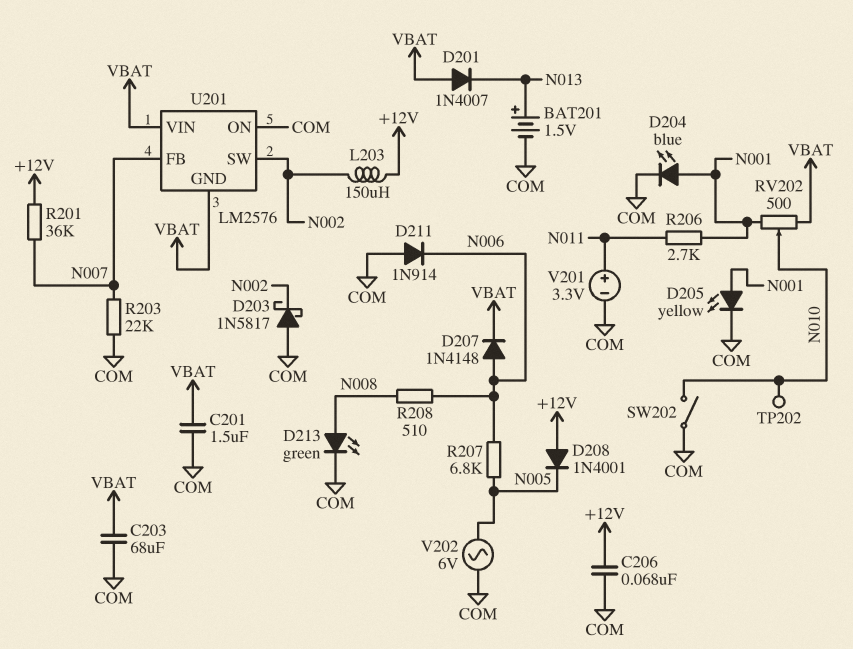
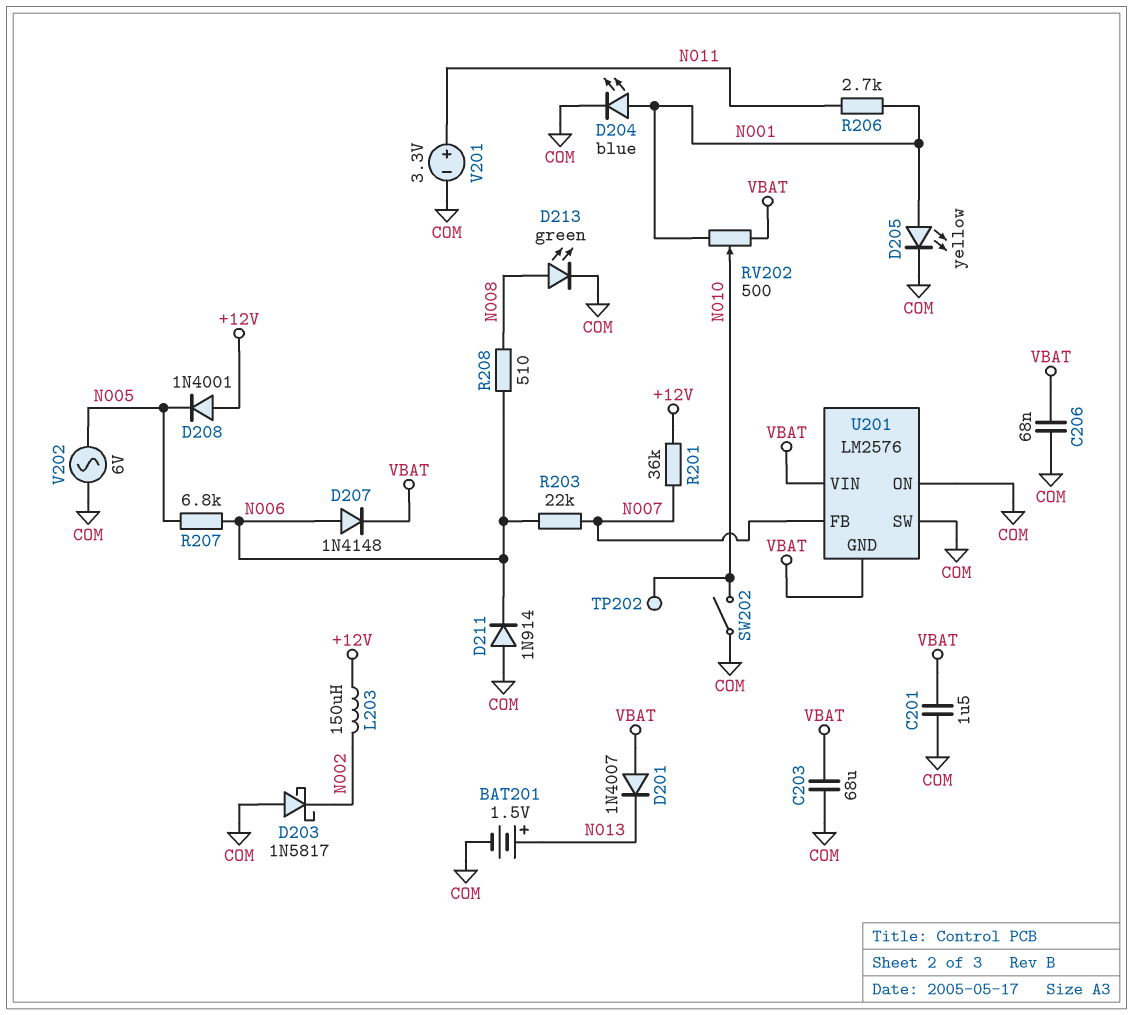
C206: 68nF (+12V, COM) -> 68nF (COM, VBAT)
R203: 22k (COM, N007) -> 22k (N006, N007)
U201 pin SW: N002 -> COM

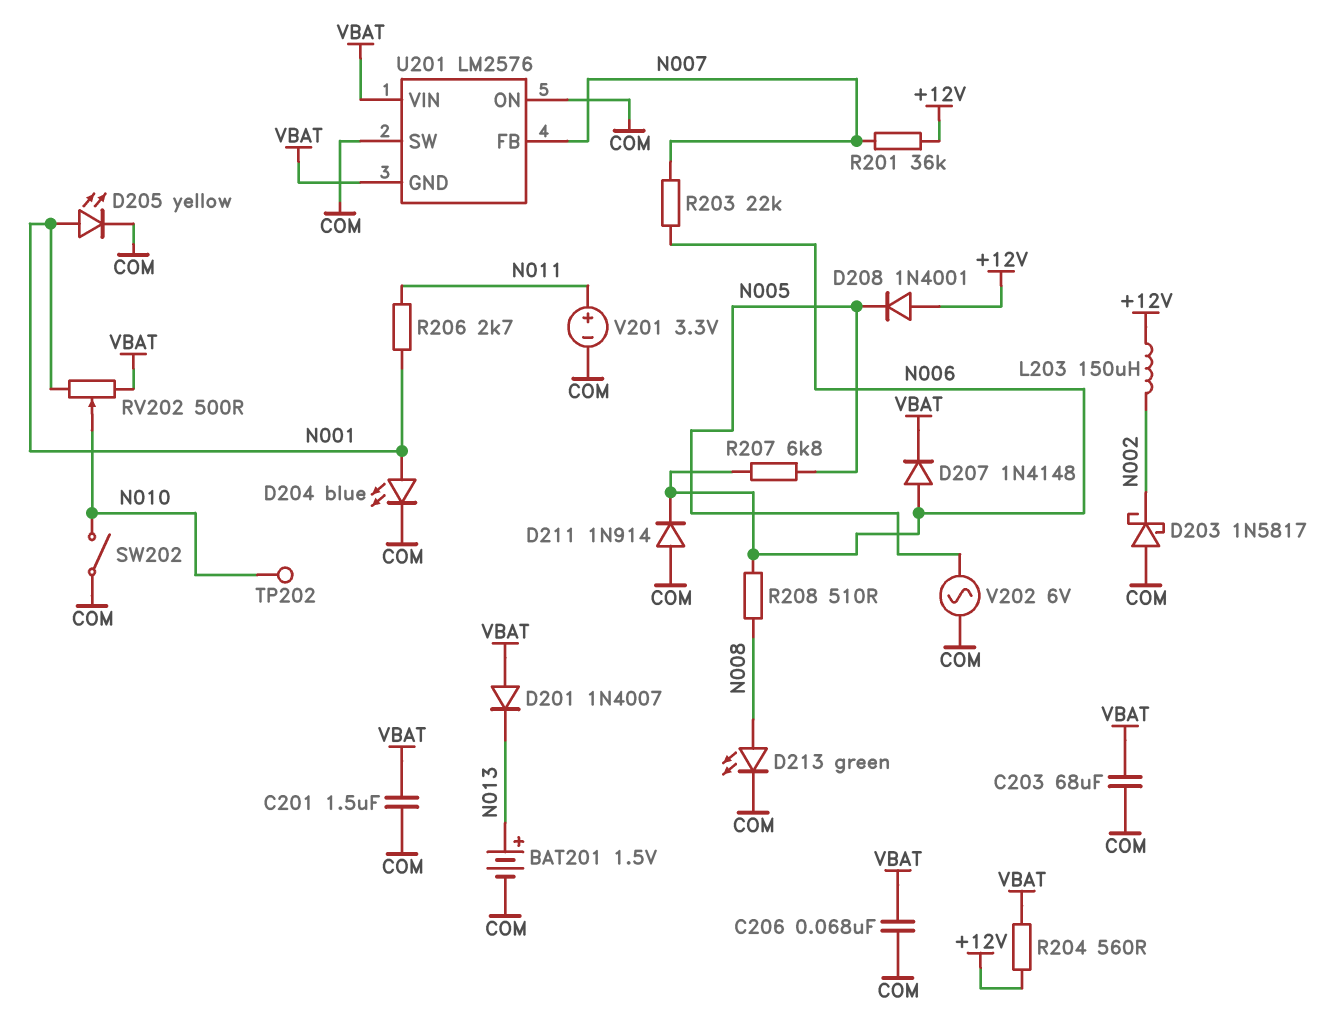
R204: none -> 560 (+12V, VBAT)

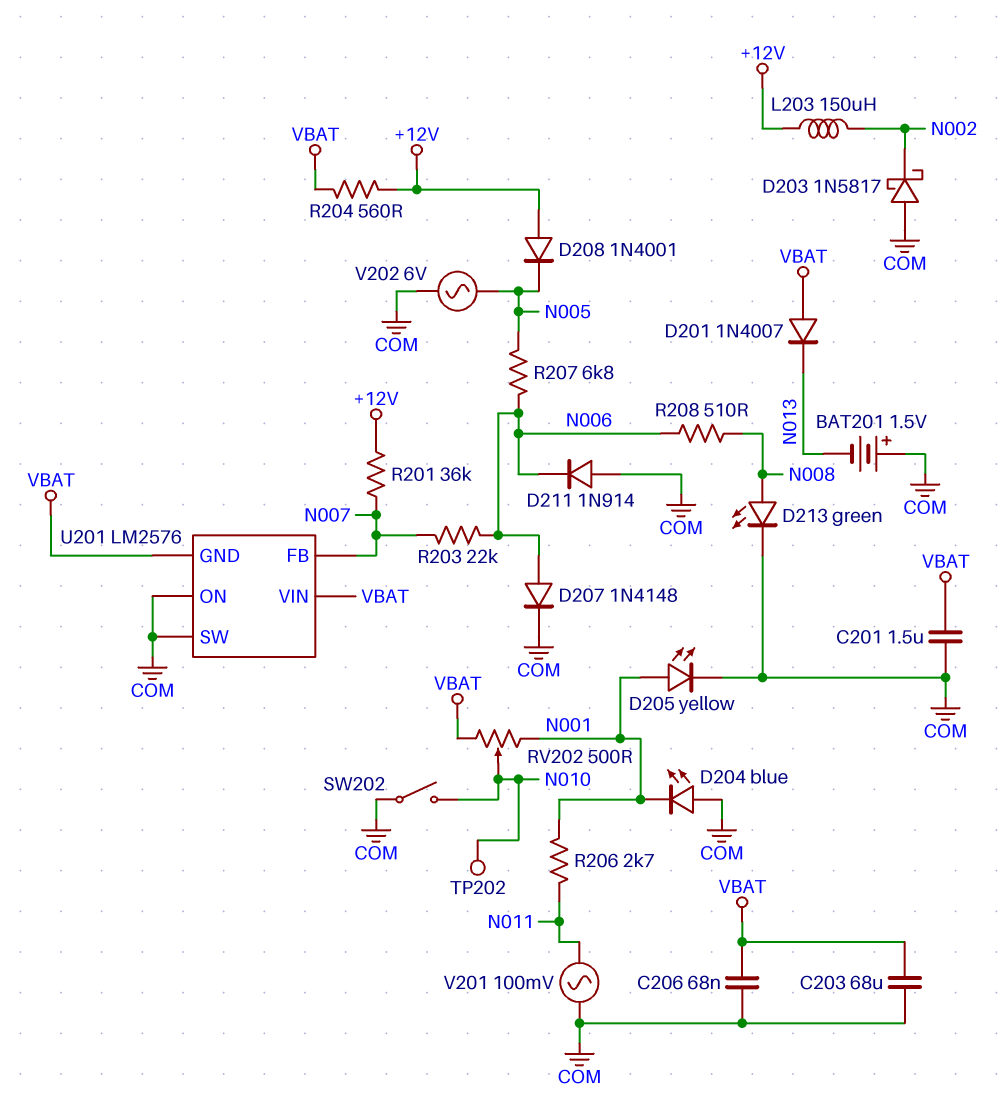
BAT201: 1.5V (plus N013, minus COM) -> 1.5V (plus COM, minus N013)
D204: LED blue (A N001, K COM) -> LED blue (A COM, K N001)
D207: diode 1N4148 (A N006, K VBAT) -> diode 1N4148 (A N006, K COM)
V201: 3.3V (plus N011, minus COM) -> AC 100mV (COM, N011)

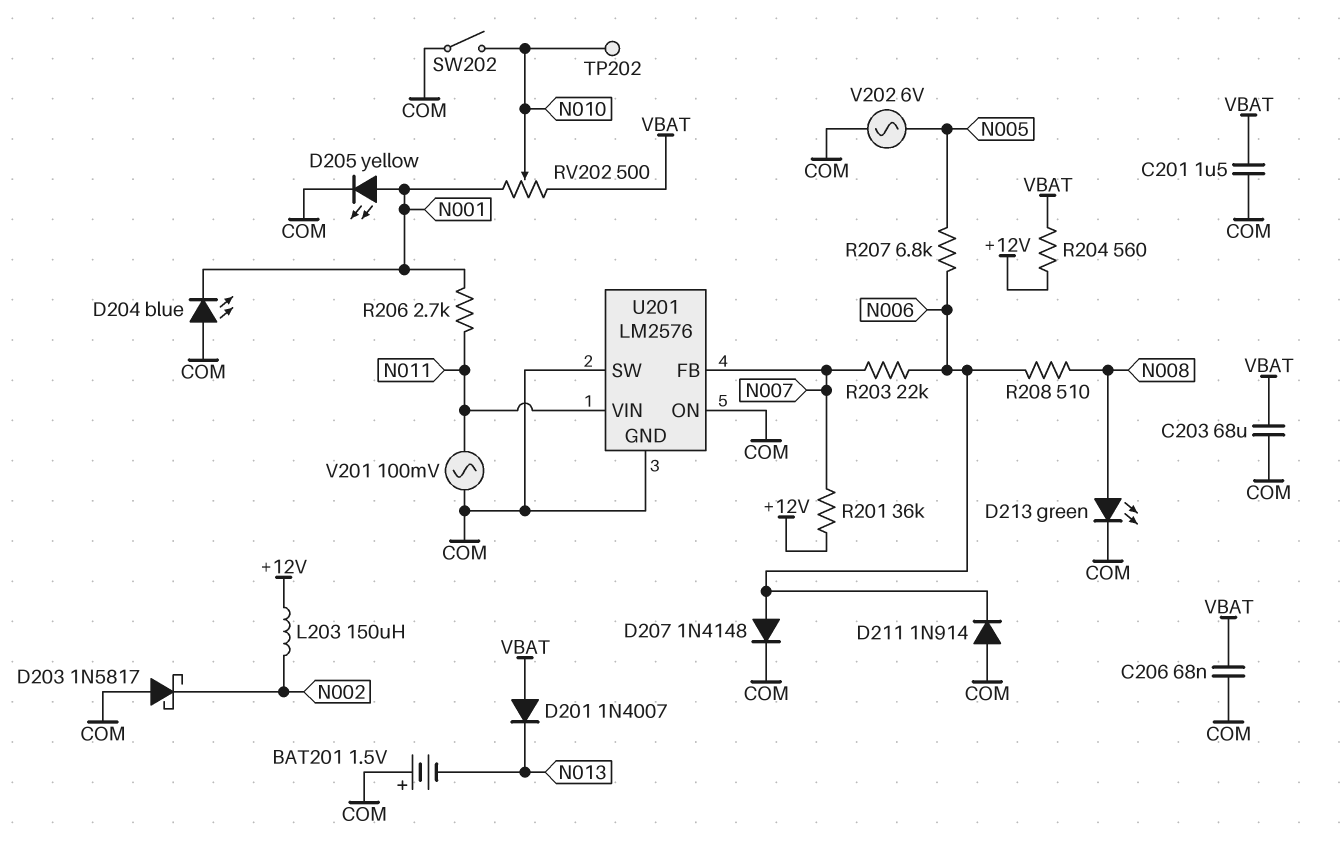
D208: diode 1N4001 (A +12V, K N005) -> none
U201 pin GND: VBAT -> COM
U201 pin VIN: VBAT -> N011

